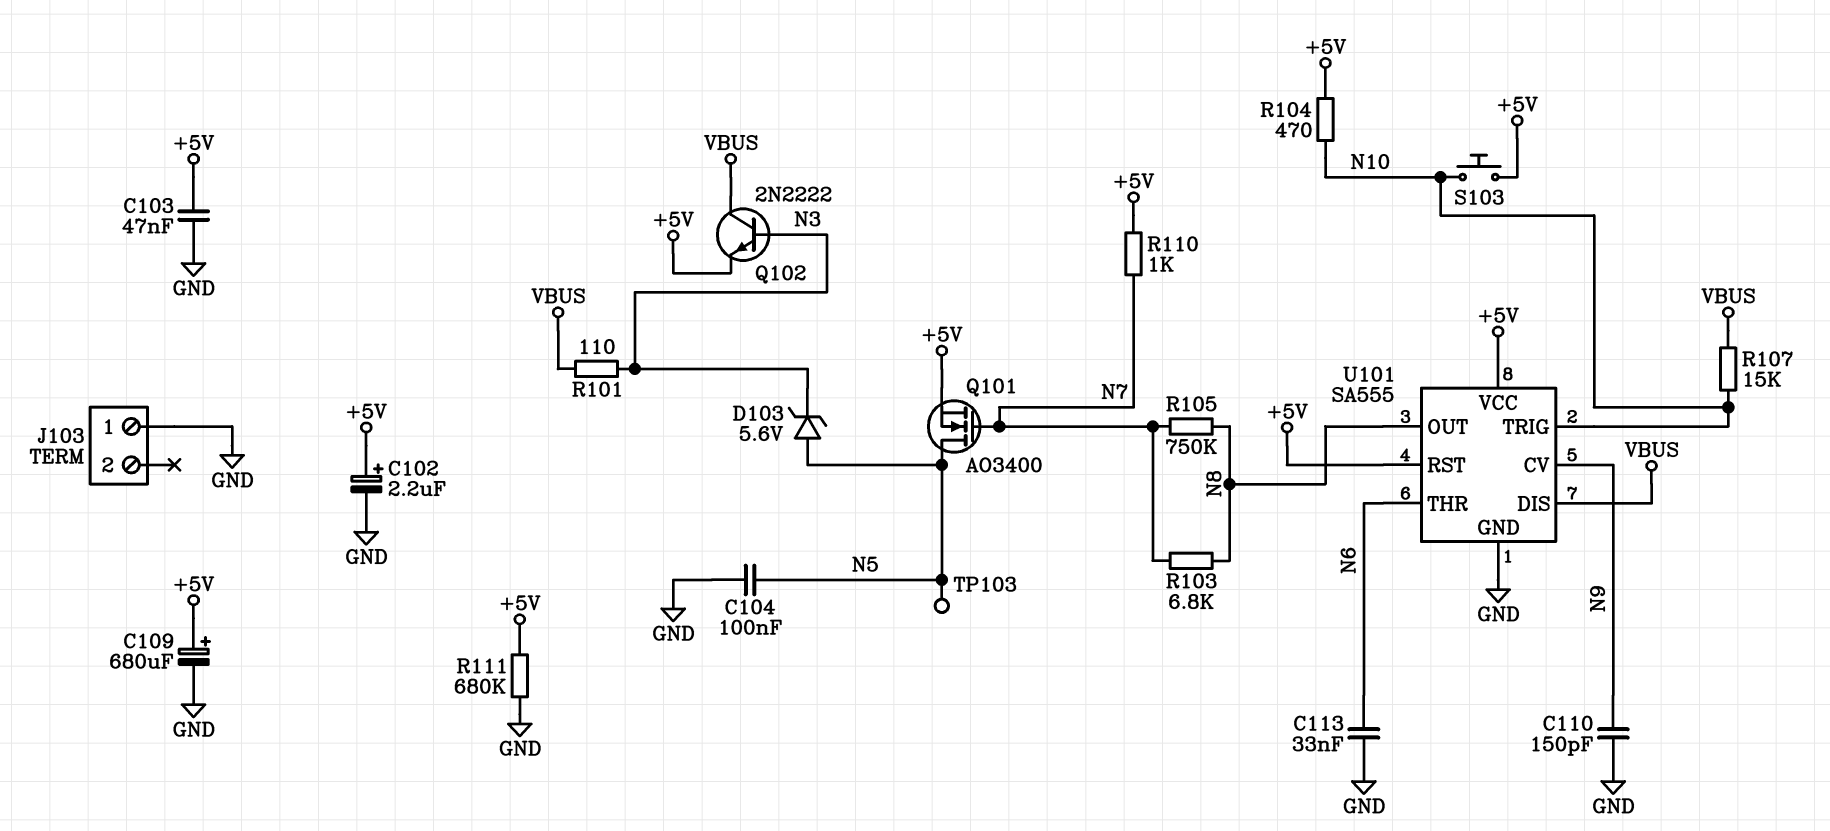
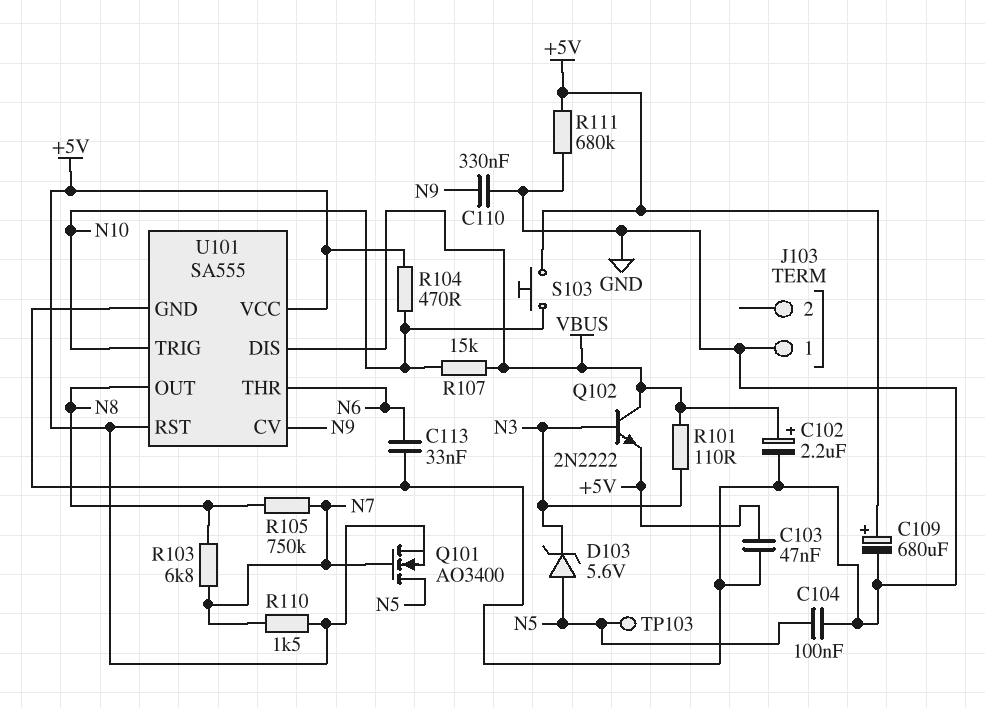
C102: 2.2uF (plus +5V, minus GND) -> 2.2uF (plus VBUS, minus GND)
C110: 150pF (GND, N9) -> 330nF (GND, N9)
R110: 1k (+5V, N7) -> 1.5k (+5V, N7)

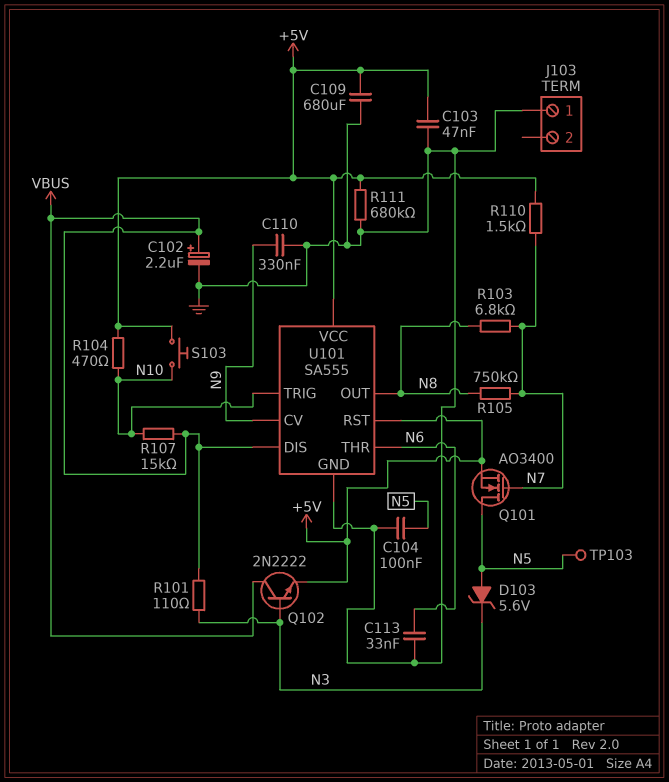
C109: 680uF (plus +5V, minus GND) -> 680uF (+5V, GND)

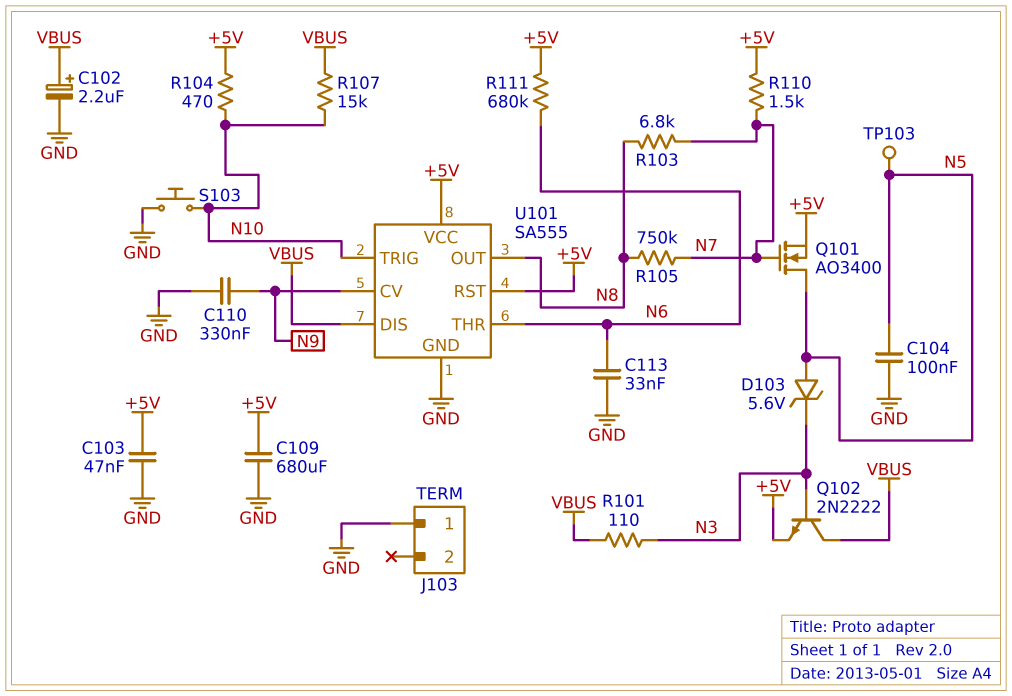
R111: 680k (+5V, GND) -> 680k (+5V, N6)
S103: button (+5V, N10) -> button (GND, N10)

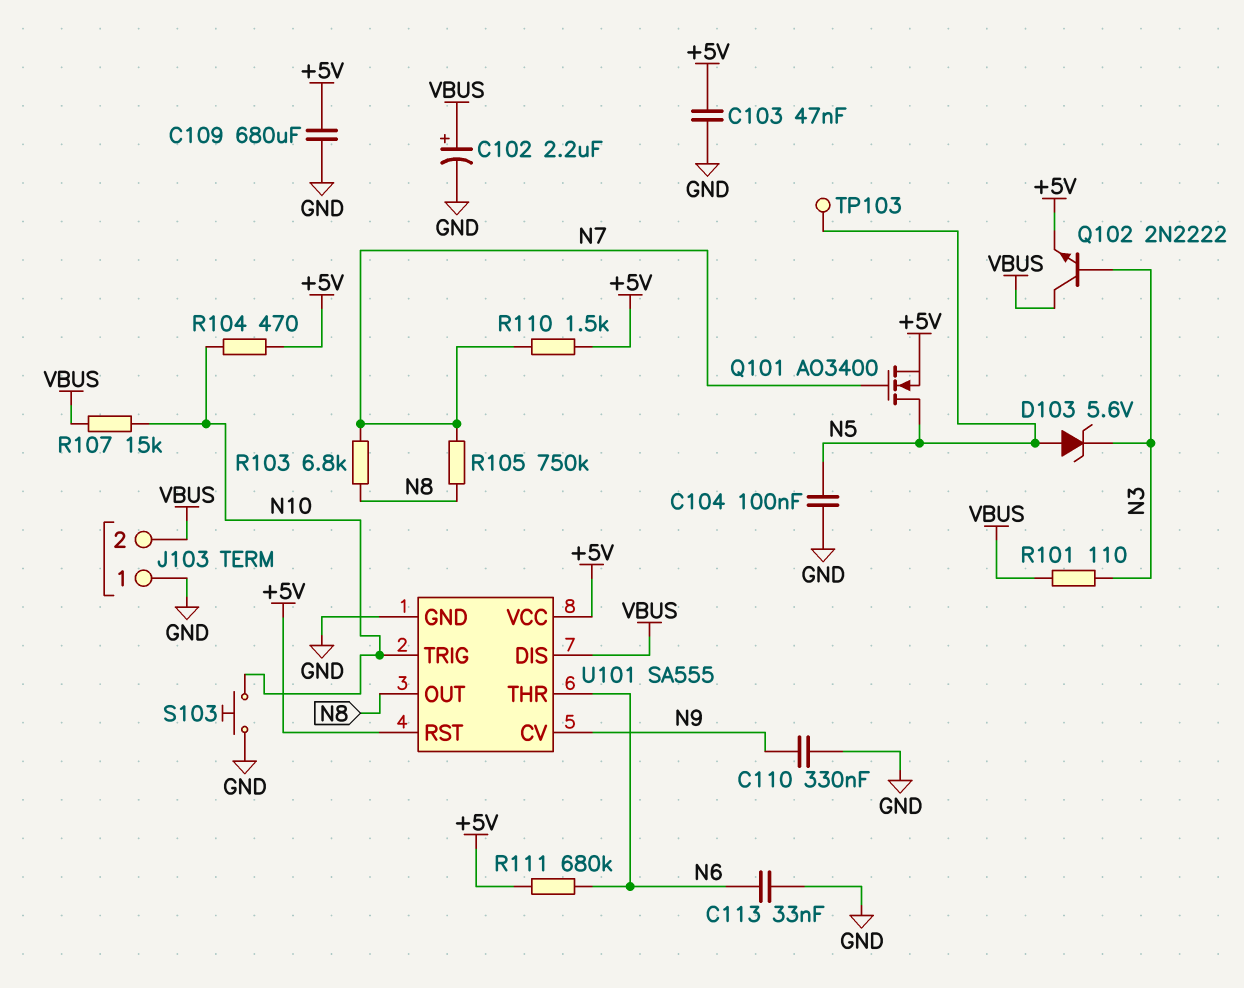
J103 pin 2: none -> VBUS

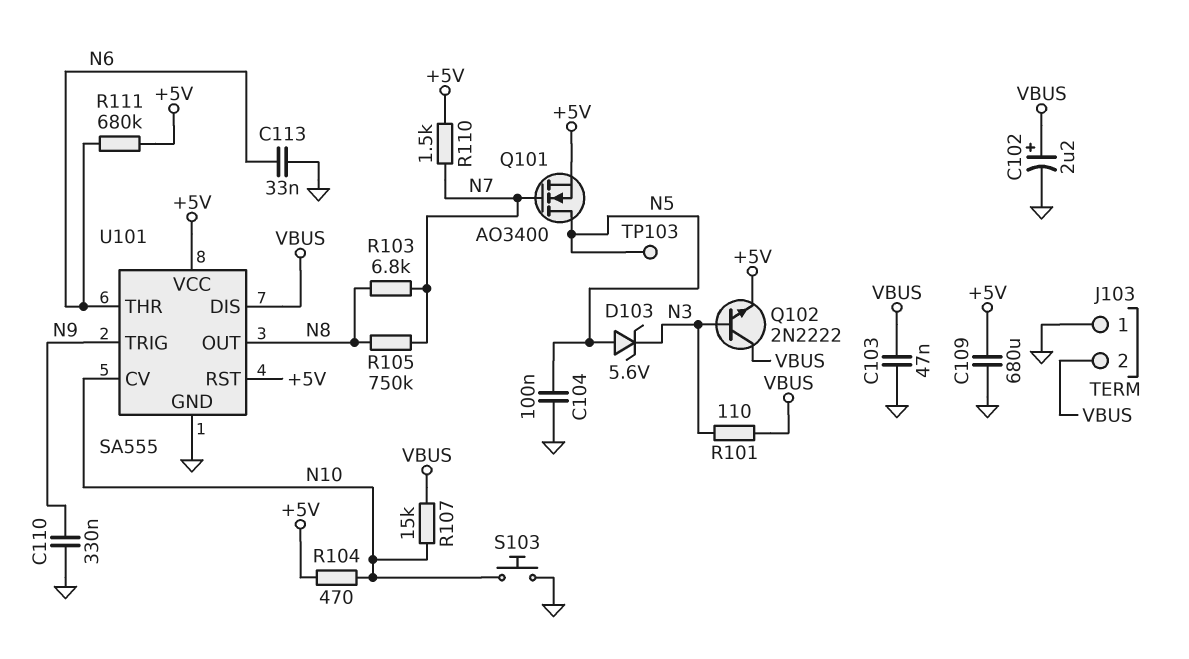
C103: 47nF (+5V, GND) -> 47nF (GND, VBUS)
U101 pin CV: N9 -> N10
U101 pin TRIG: N10 -> N9

